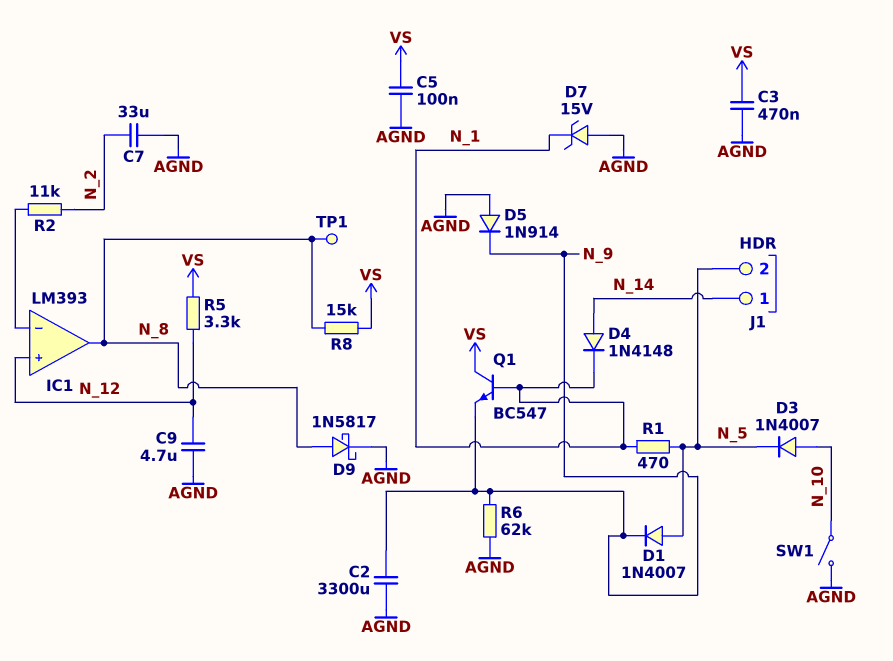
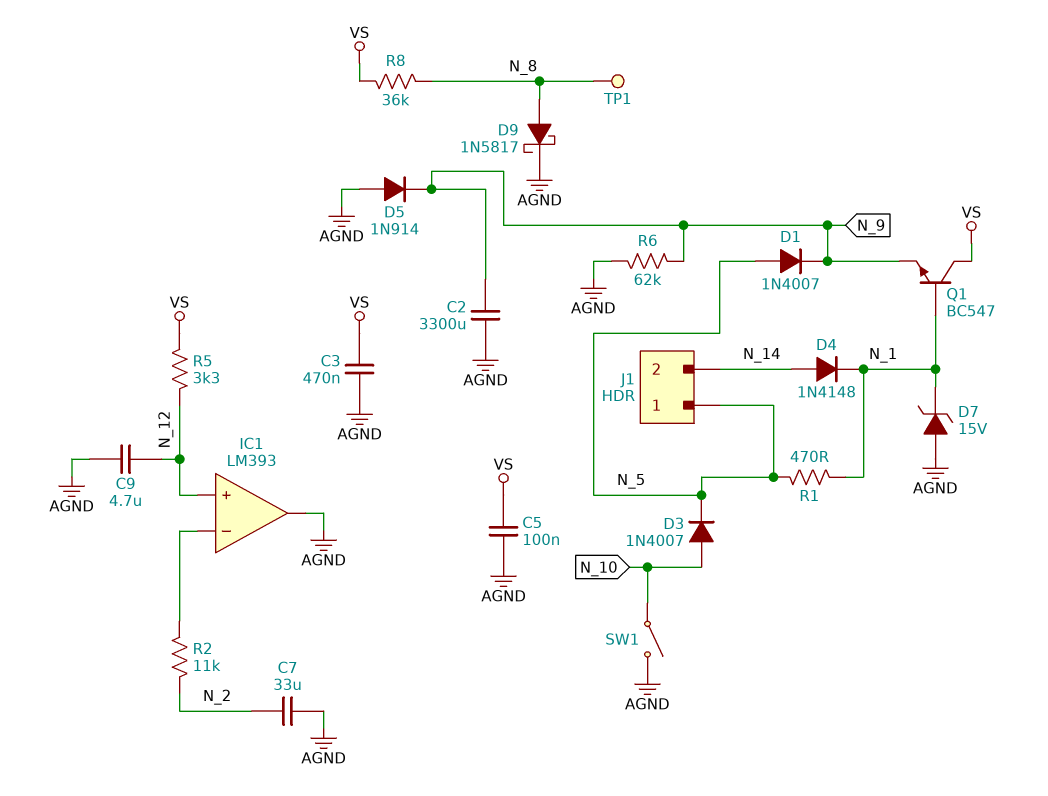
IC1 pin out: N_8 -> AGND
J1 pin 1: N_14 -> N_5
J1 pin 2: N_5 -> N_14
R8: 15k (N_8, VS) -> 36k (N_8, VS)

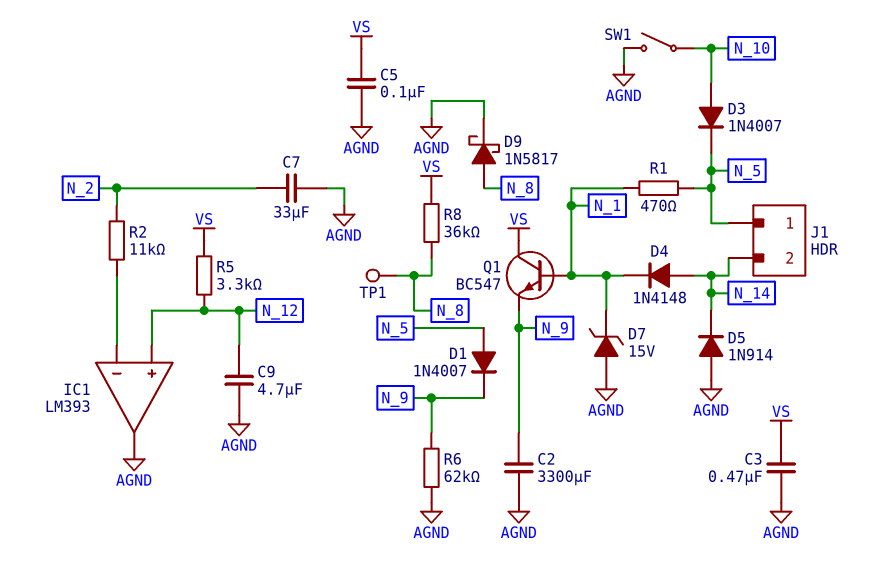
D5: diode 1N914 (A AGND, K N_9) -> diode 1N914 (A AGND, K N_14)

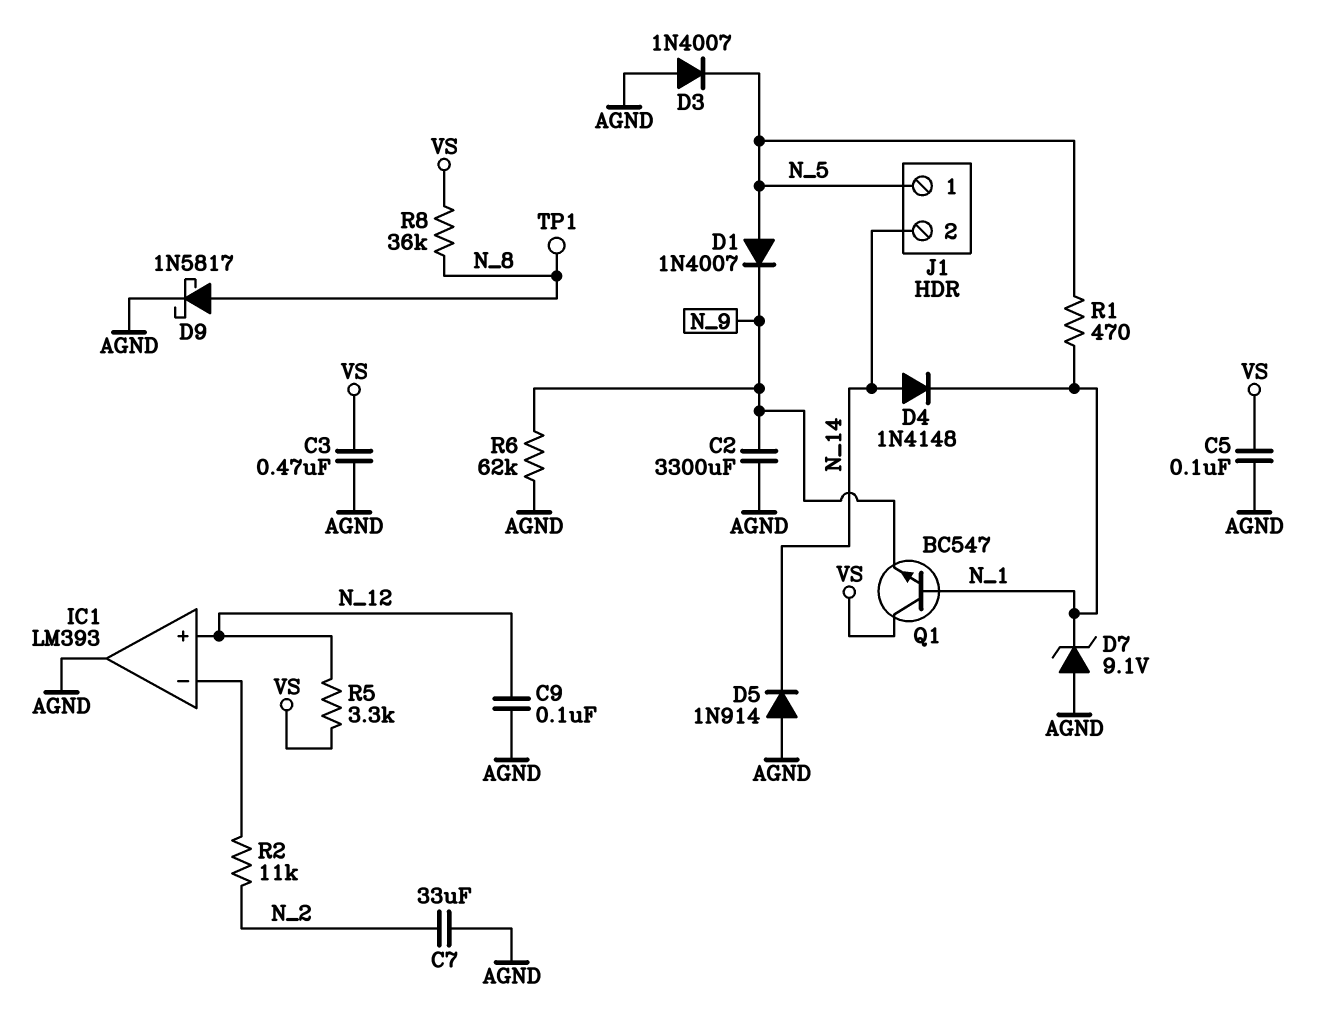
C9: 4.7uF (AGND, N_12) -> 100nF (AGND, N_12)
D3: diode 1N4007 (A N_10, K N_5) -> diode 1N4007 (A AGND, K N_5)
D7: zener 15V (A AGND, K N_1) -> zener 9.1V (A AGND, K N_1)
SW1: switch (AGND, N_10) -> none

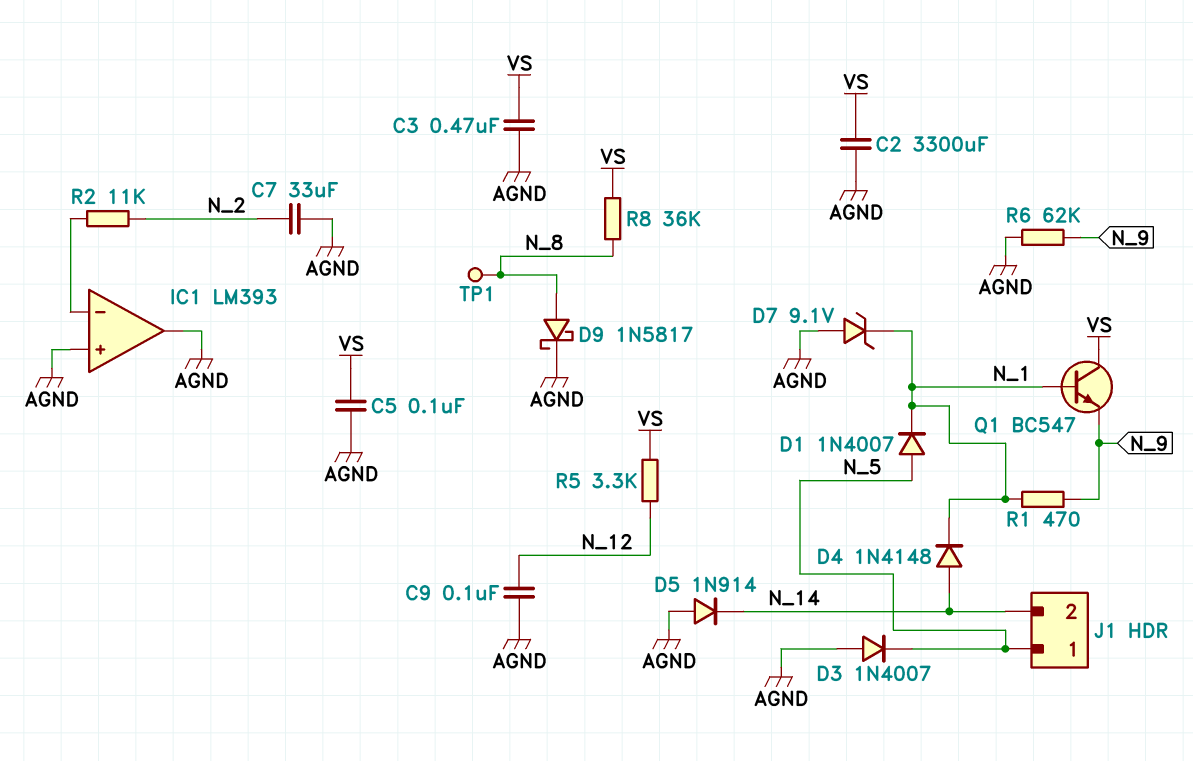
C2: 3300uF (AGND, N_9) -> 3300uF (AGND, VS)
D1: diode 1N4007 (A N_5, K N_9) -> diode 1N4007 (A N_5, K N_1)
IC1 pin in+: N_12 -> AGND
R1: 470 (N_1, N_5) -> 470 (N_1, N_9)

